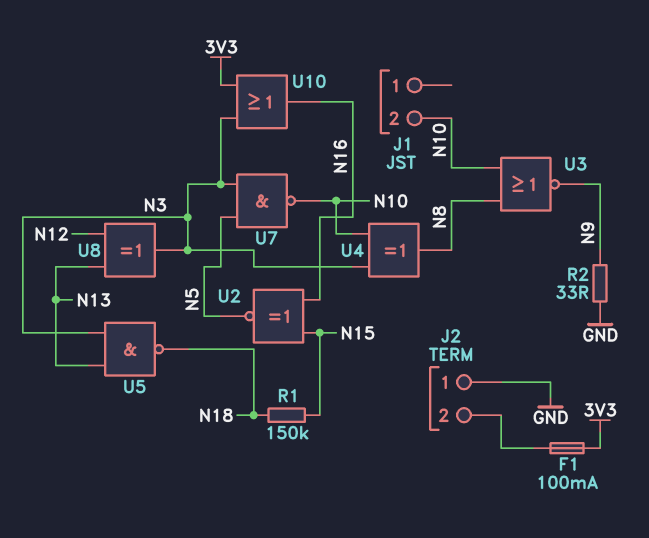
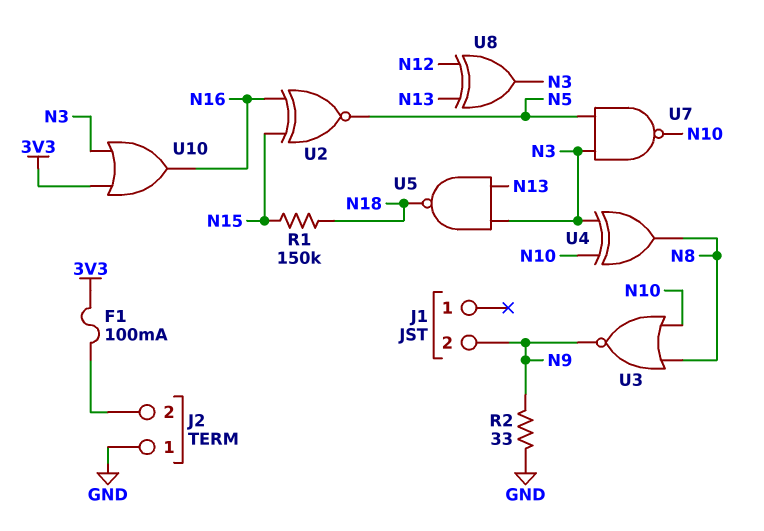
J1 pin 2: N10 -> N9

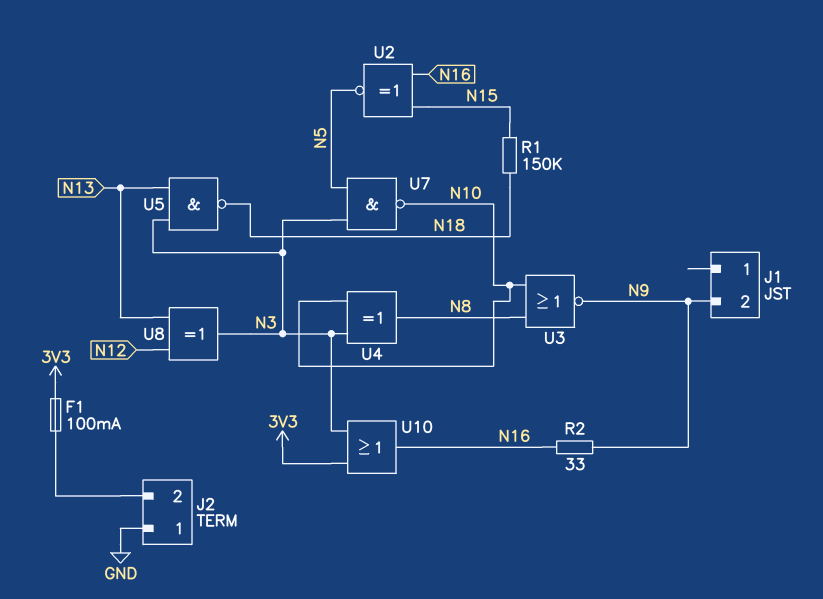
R2: 33 (GND, N9) -> 33 (N9, N16)

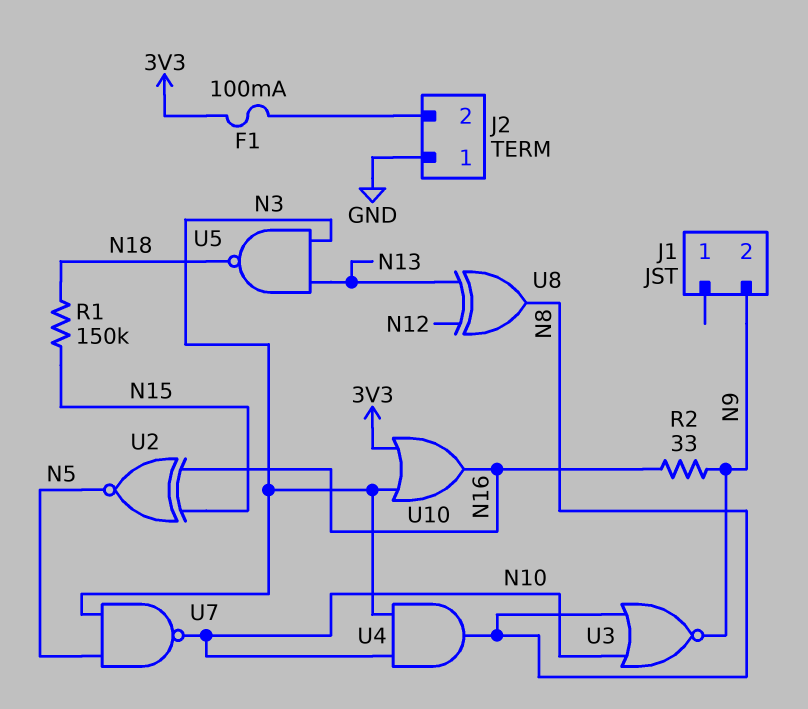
U4: XOR (in N3, in N10, out N8) -> AND (in N3, in N10, out N8)
U8: XOR (in N12, in N13, out N3) -> XOR (in N12, in N13, out N8)

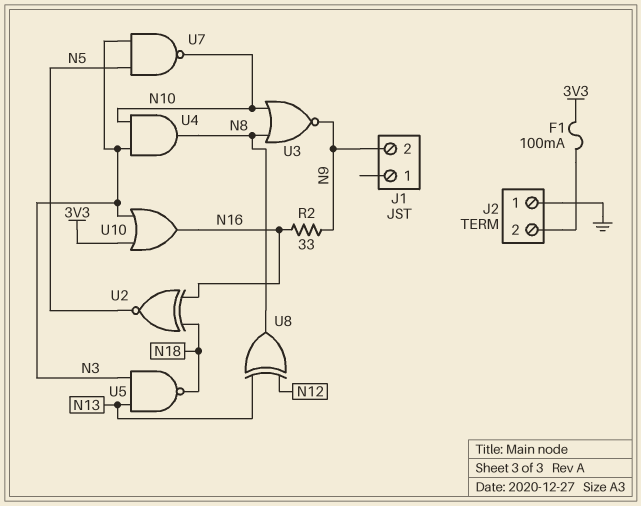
R1: 150k (N15, N18) -> none
U2: XNOR (in N15, in N16, out N5) -> XNOR (in N16, in N18, out N5)

